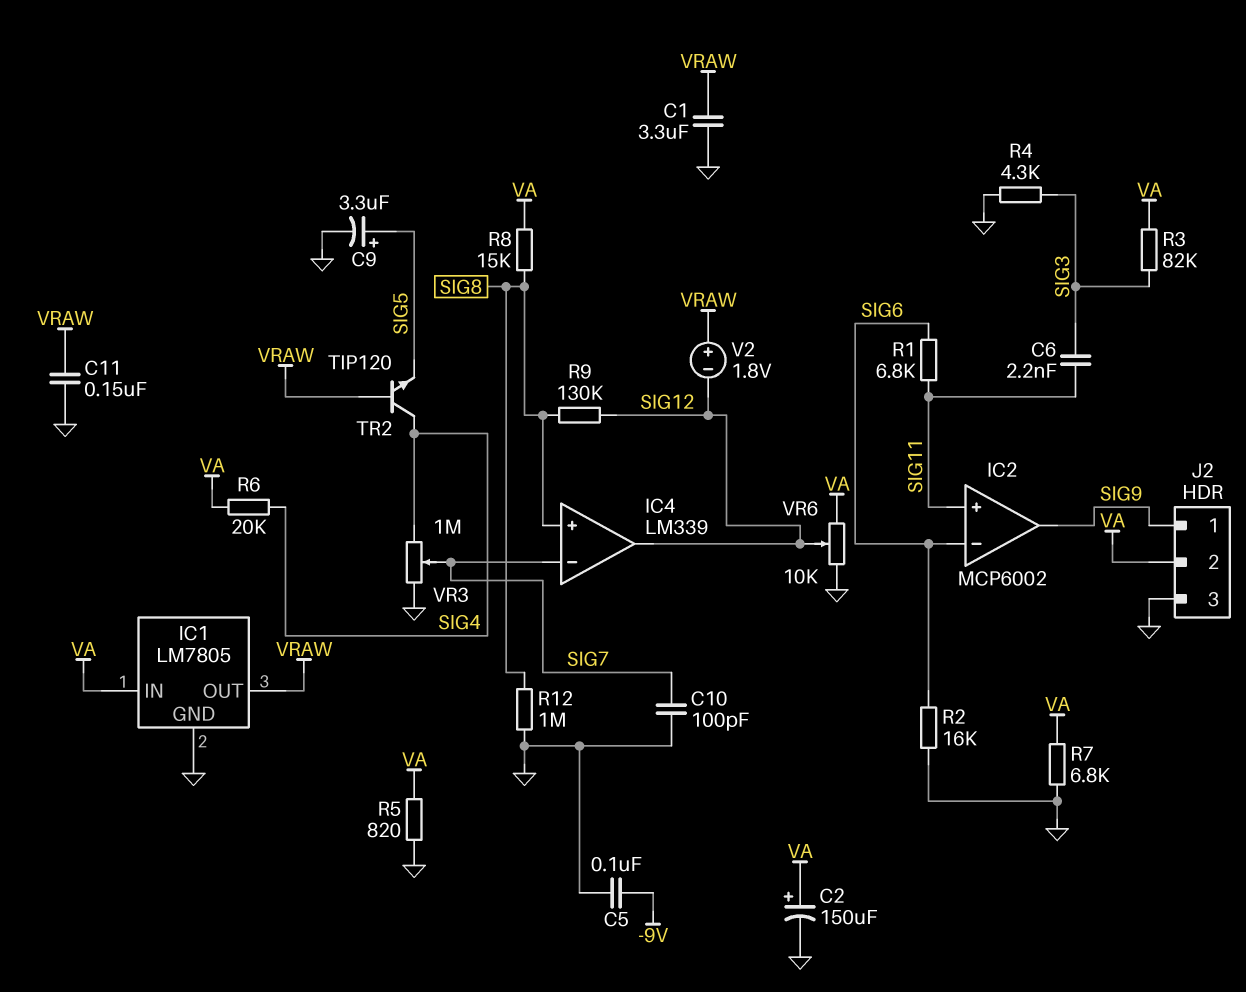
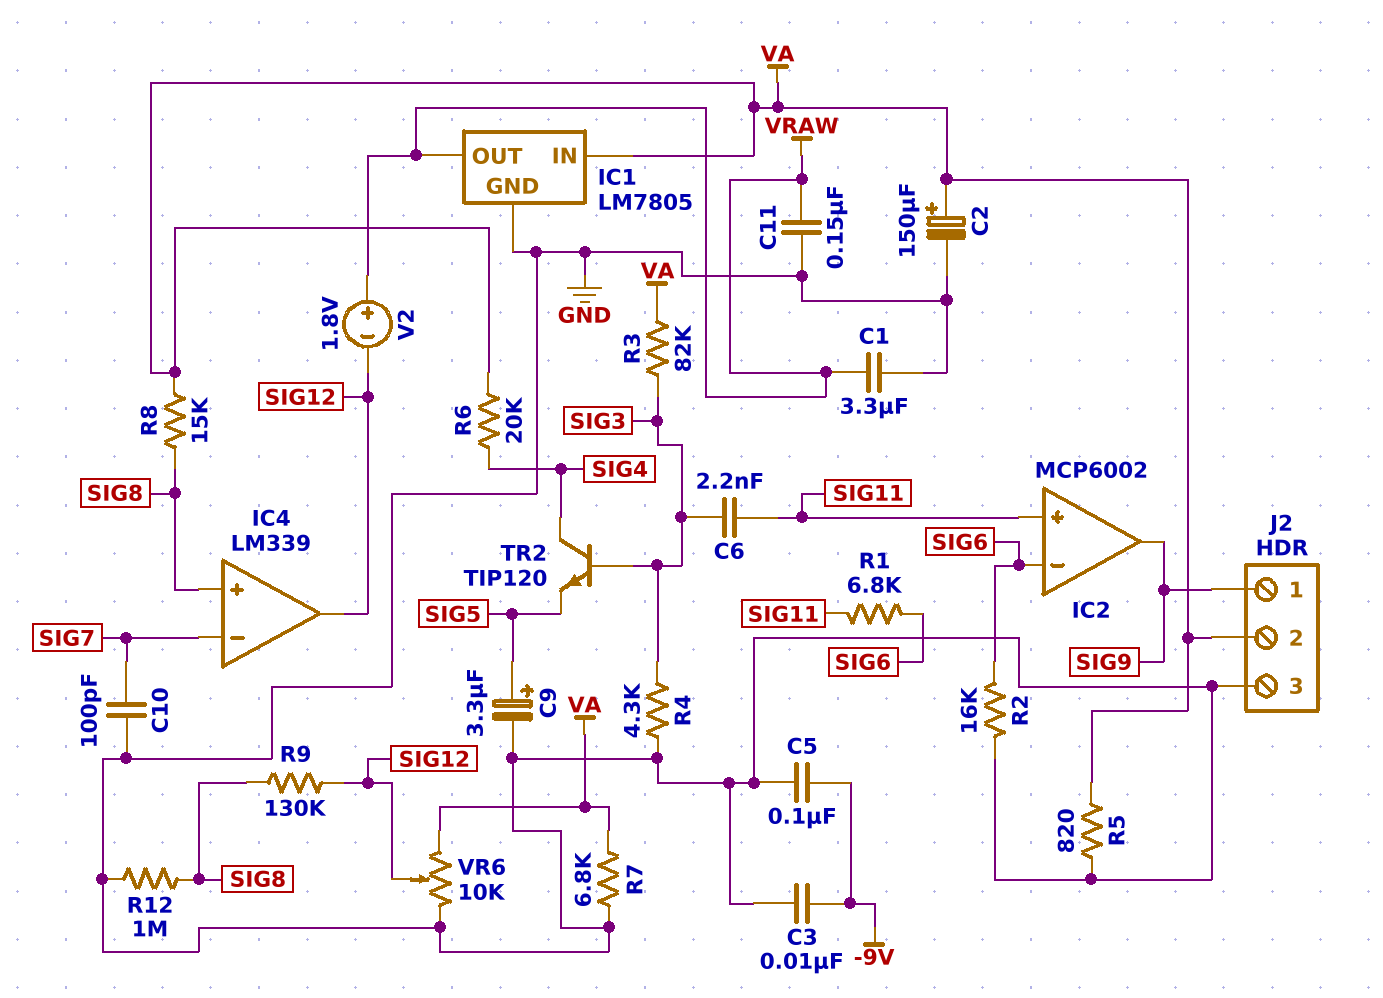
C3: none -> 10nF (-9V, GND)
TR2: NPN TIP120 (B VRAW, C SIG4, E SIG5) -> NPN TIP120 (B SIG3, C SIG4, E SIG5)
VR3: 1M (GND, SIG4, wiper SIG7) -> none

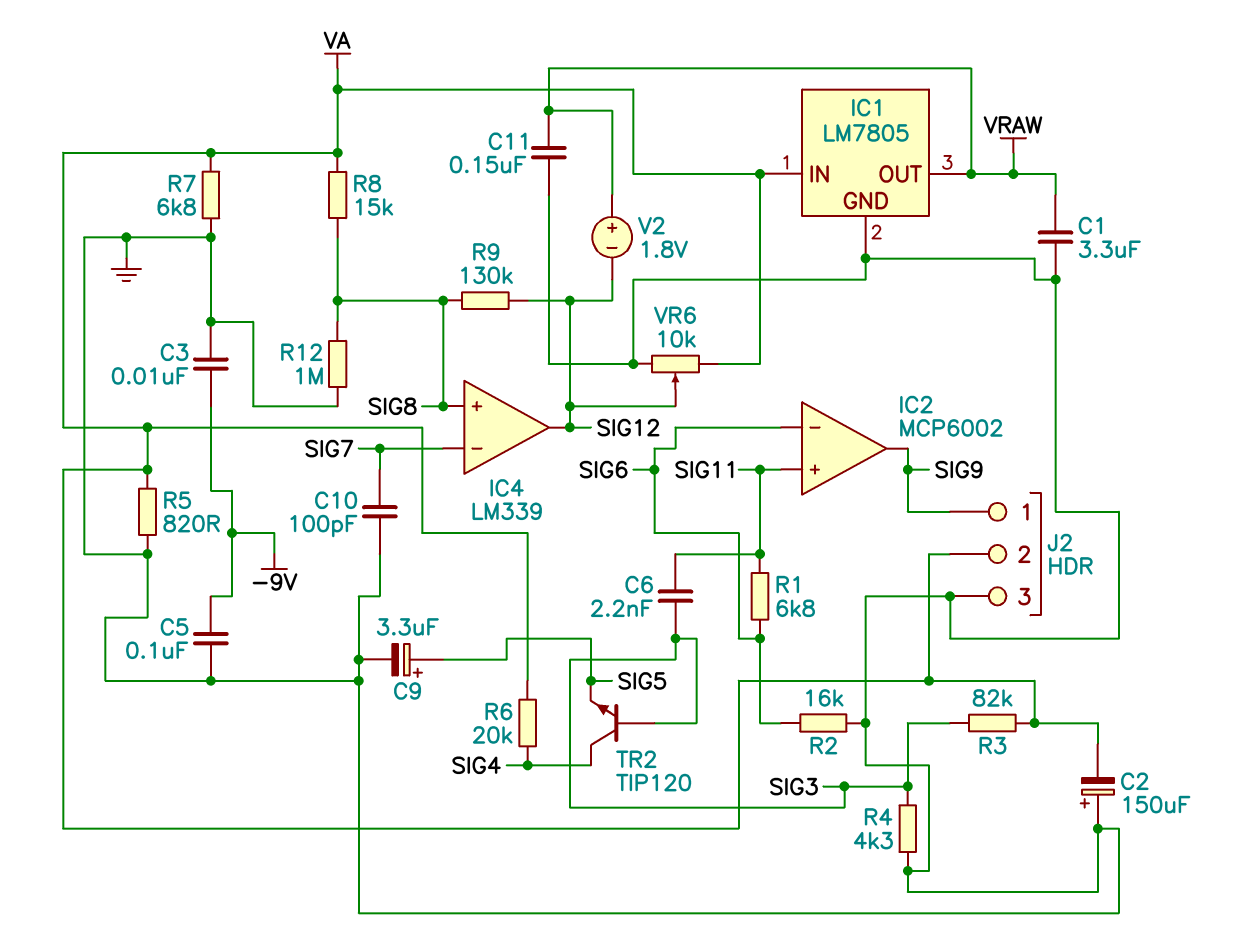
C2: 150uF (plus VA, minus GND) -> 150uF (plus GND, minus VA)

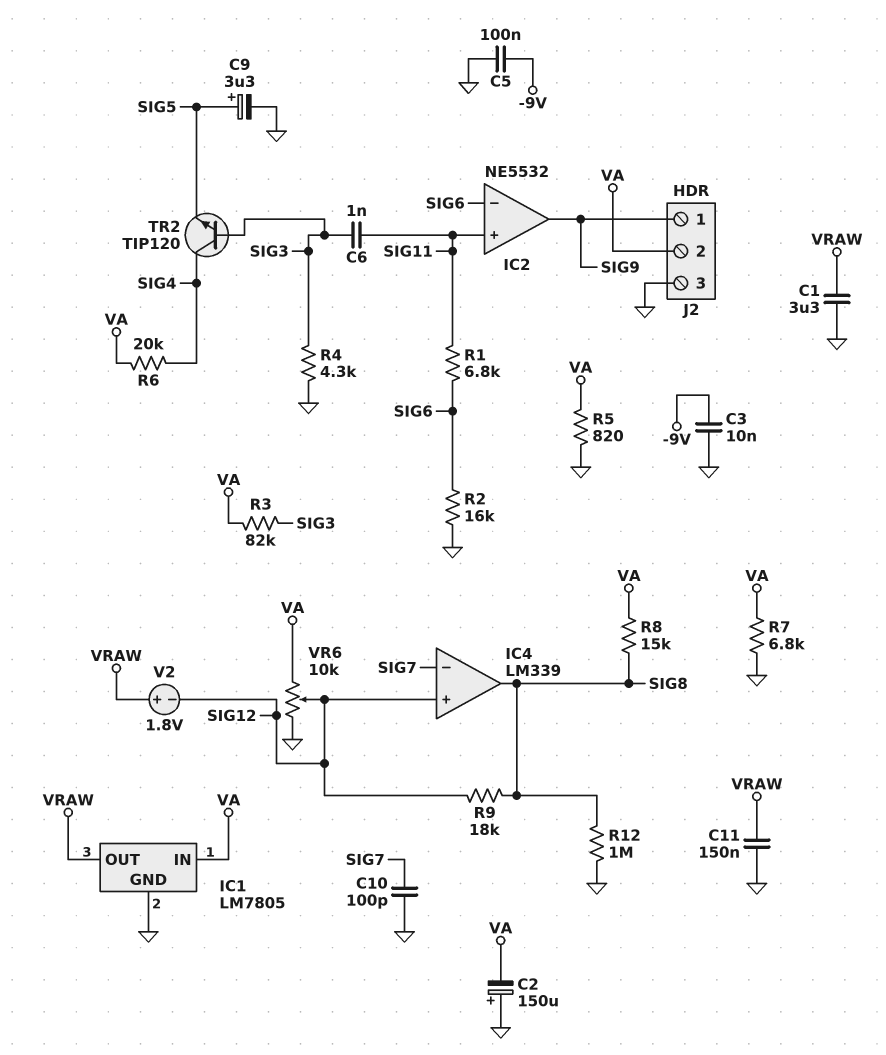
C6: 2.2nF (SIG3, SIG11) -> 1nF (SIG3, SIG11)
IC2: MCP6002 -> NE5532
IC4 pin in+: SIG8 -> SIG12
IC4 pin out: SIG12 -> SIG8
R9: 130k (SIG8, SIG12) -> 18k (SIG8, SIG12)

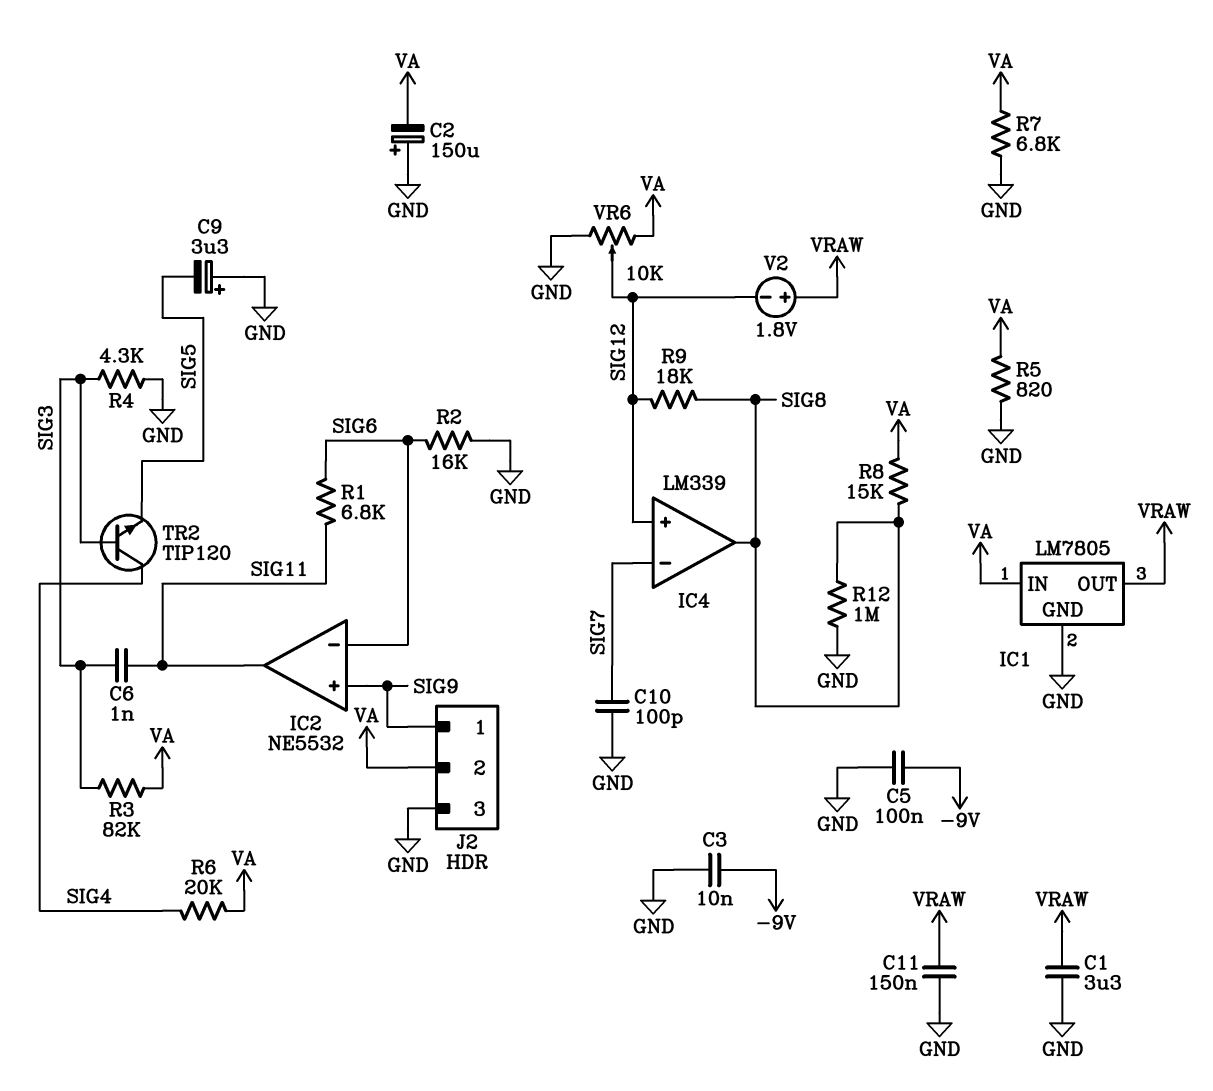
C9: 3.3uF (plus SIG5, minus GND) -> 3.3uF (plus GND, minus SIG5)
IC2 pin in+: SIG11 -> SIG9
IC2 pin out: SIG9 -> SIG11

